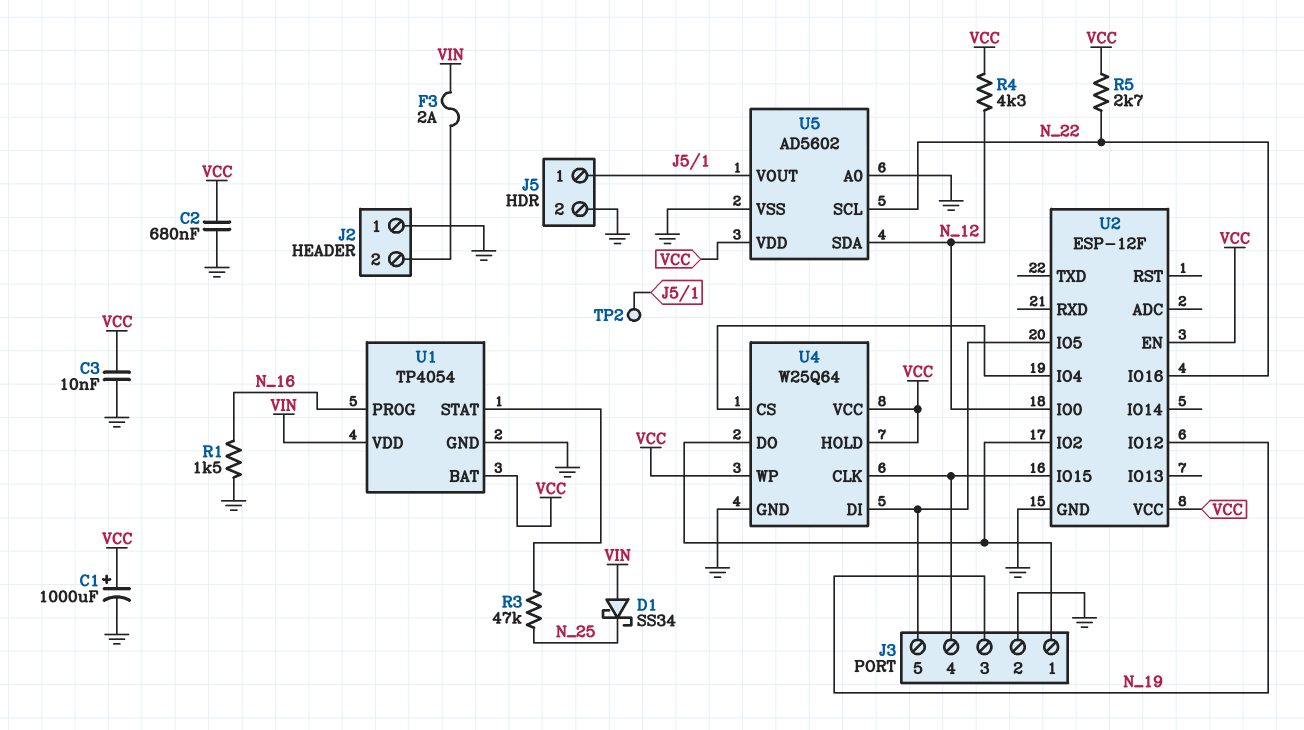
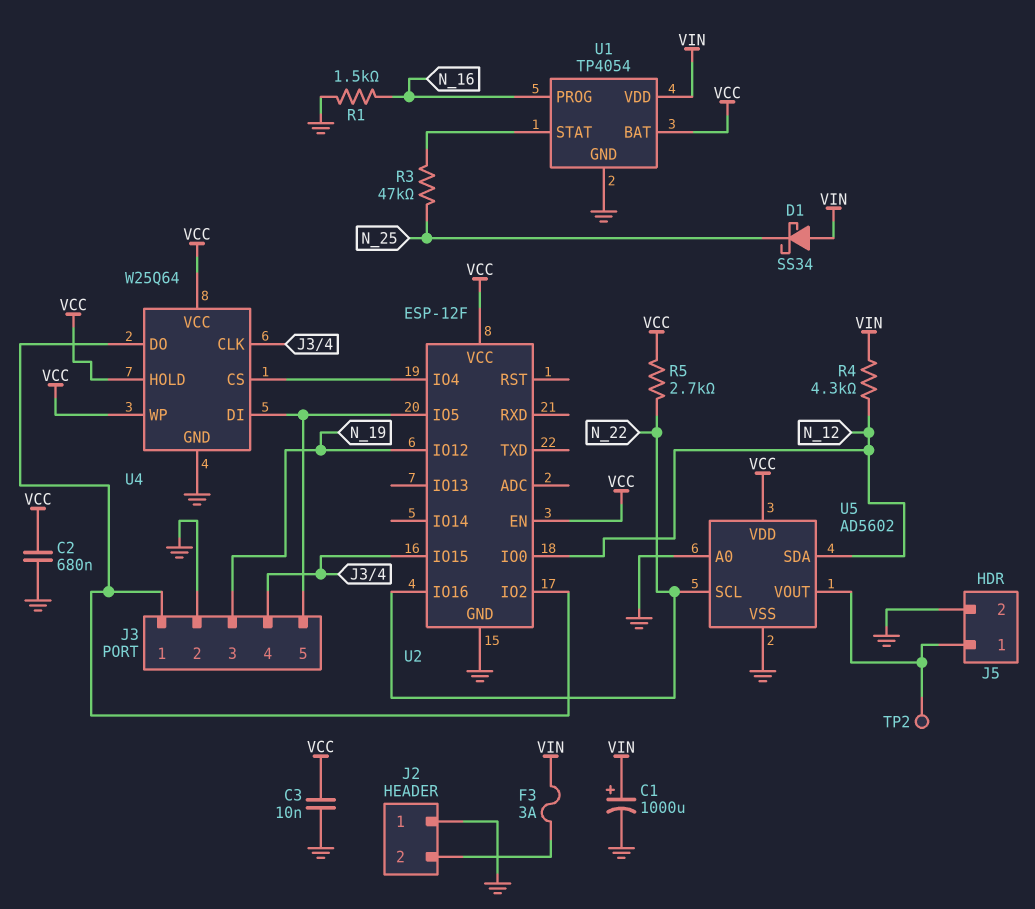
C1: 1000uF (plus VCC, minus GND) -> 1000uF (plus VIN, minus GND)
F3: 2A (J2/2, VIN) -> 3A (J2/2, VIN)
R4: 4.3k (N_12, VCC) -> 4.3k (N_12, VIN)

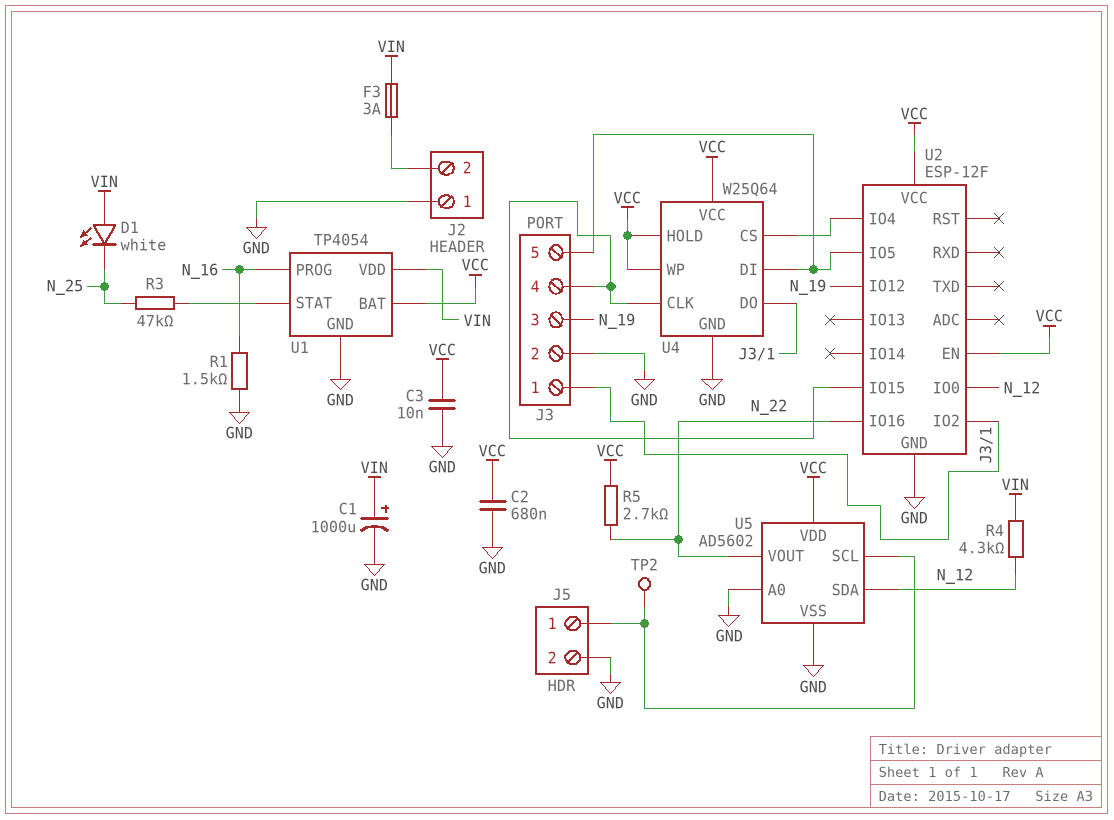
D1: schottky SS34 (A VIN, K N_25) -> LED white (A VIN, K N_25)
U5 pin SCL: N_22 -> J5/1
U5 pin VOUT: J5/1 -> N_22

